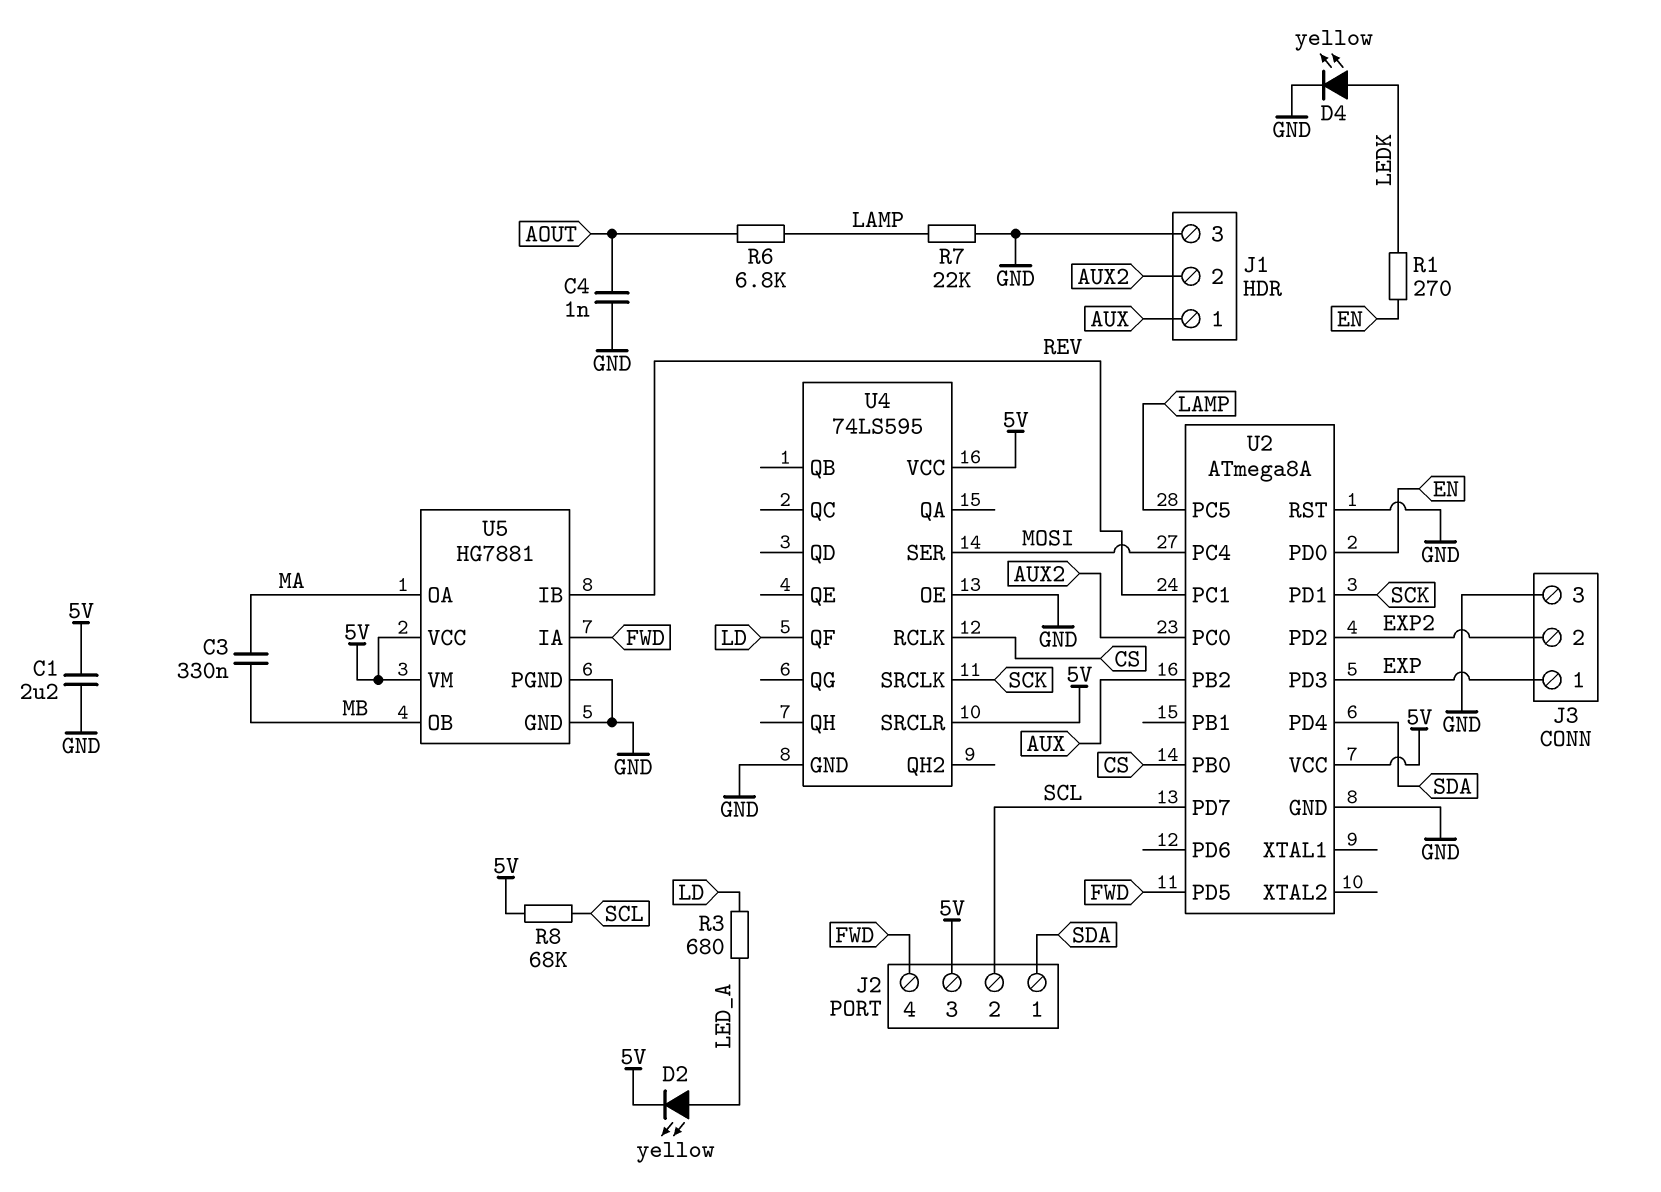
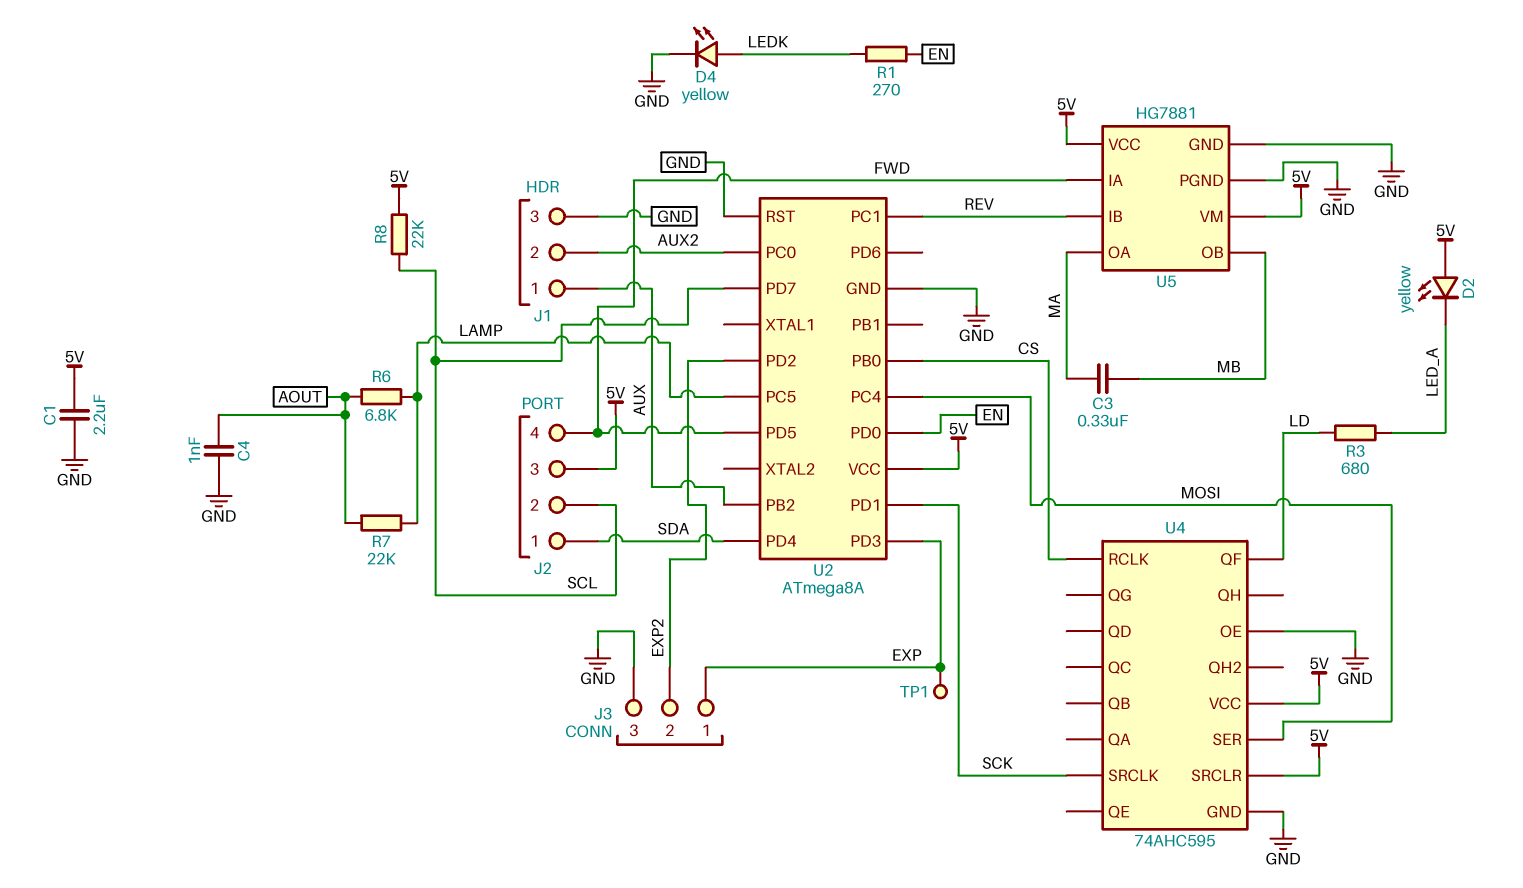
D2: LED yellow (A LED_A, K 5V) -> LED yellow (A 5V, K LED_A)
R7: 22k (GND, LAMP) -> 22k (AOUT, LAMP)
R8: 68k (5V, SCL) -> 22k (5V, SCL)
TP1: none -> test point (EXP)
U4: 74LS595 -> 74AHC595

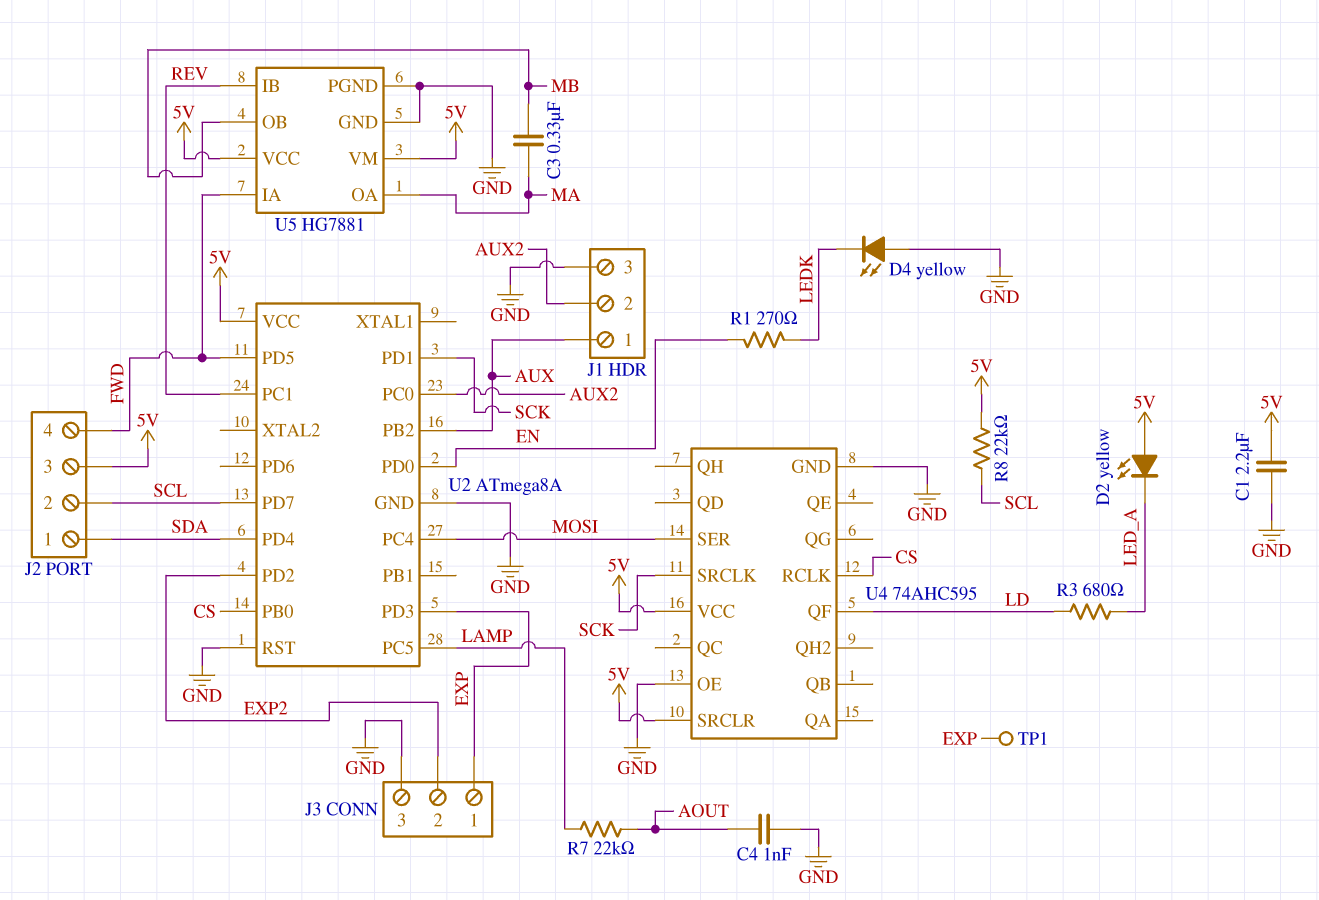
D4: LED yellow (A LEDK, K GND) -> LED yellow (A GND, K LEDK)
R6: 6.8k (AOUT, LAMP) -> none

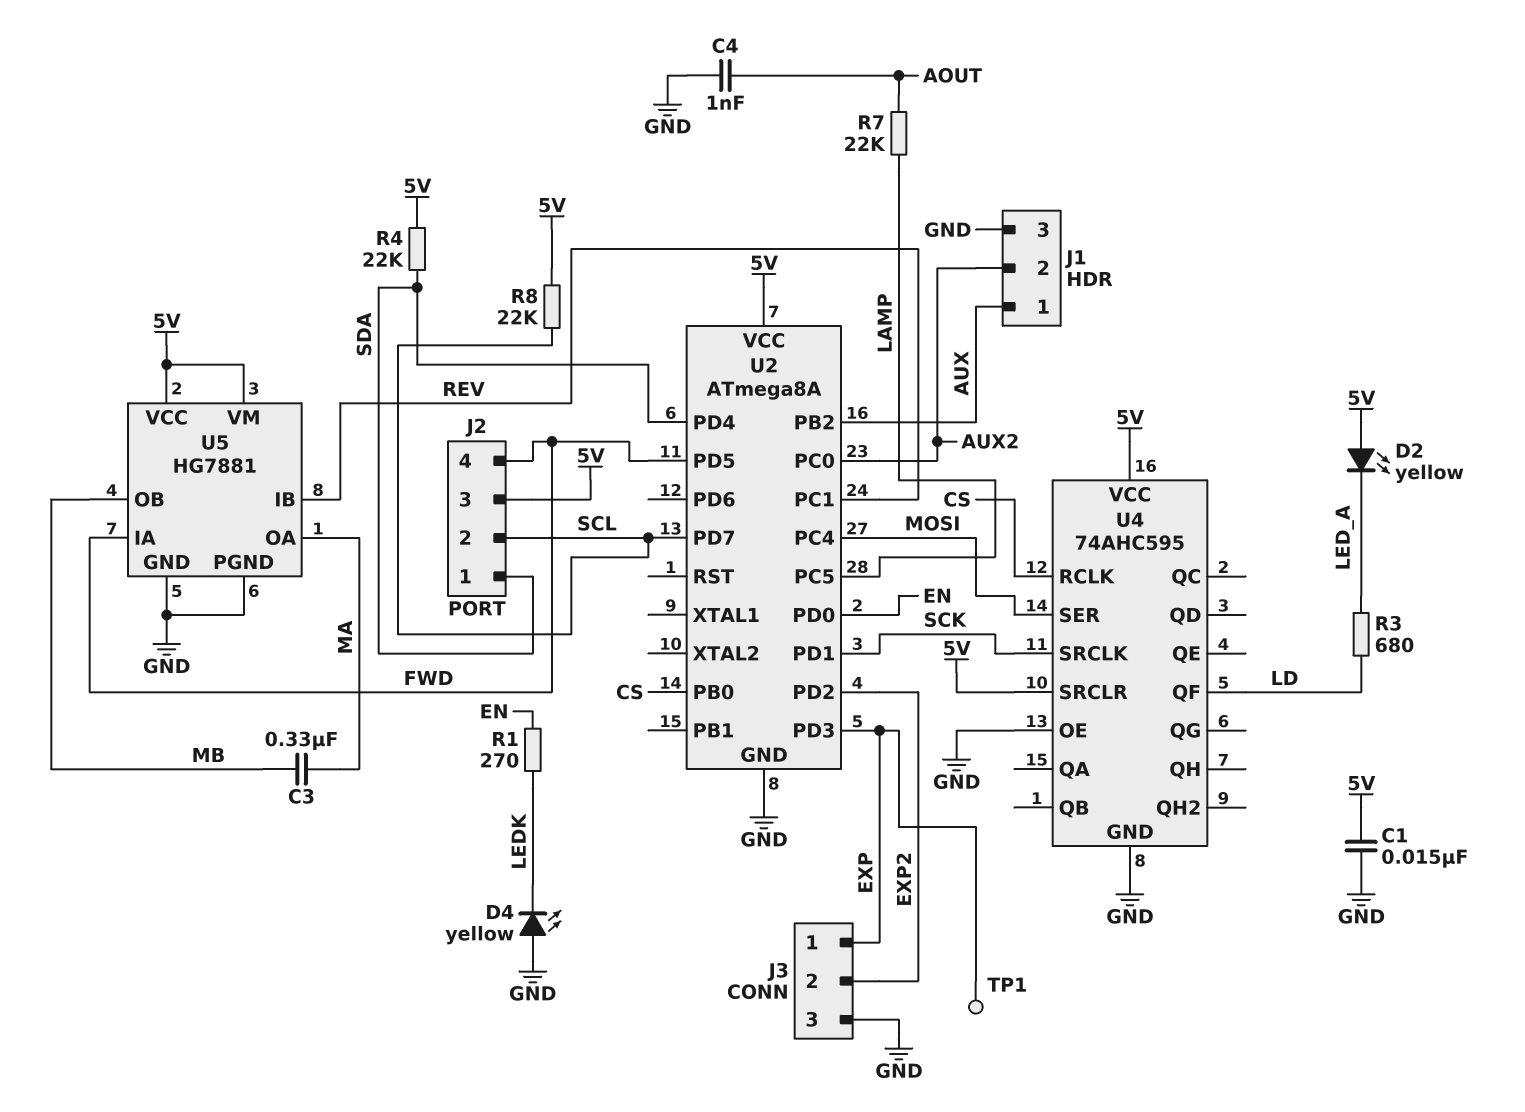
C1: 2.2uF (5V, GND) -> 15nF (5V, GND)
R4: none -> 22k (5V, SDA)
U2 pin RST: GND -> none

